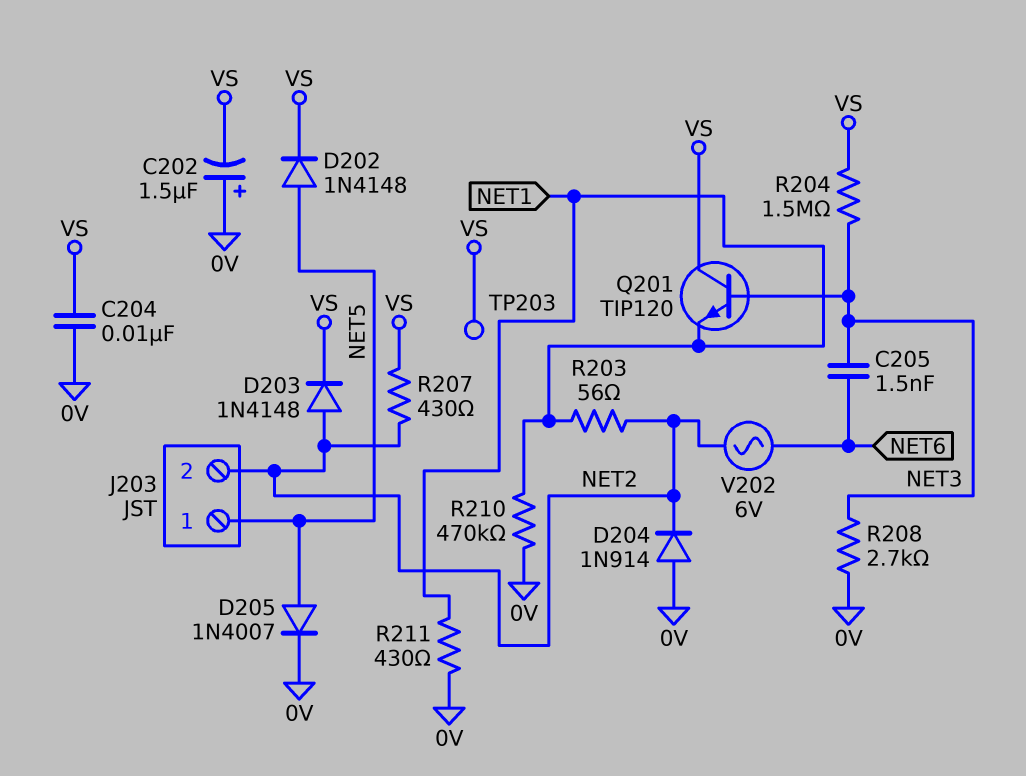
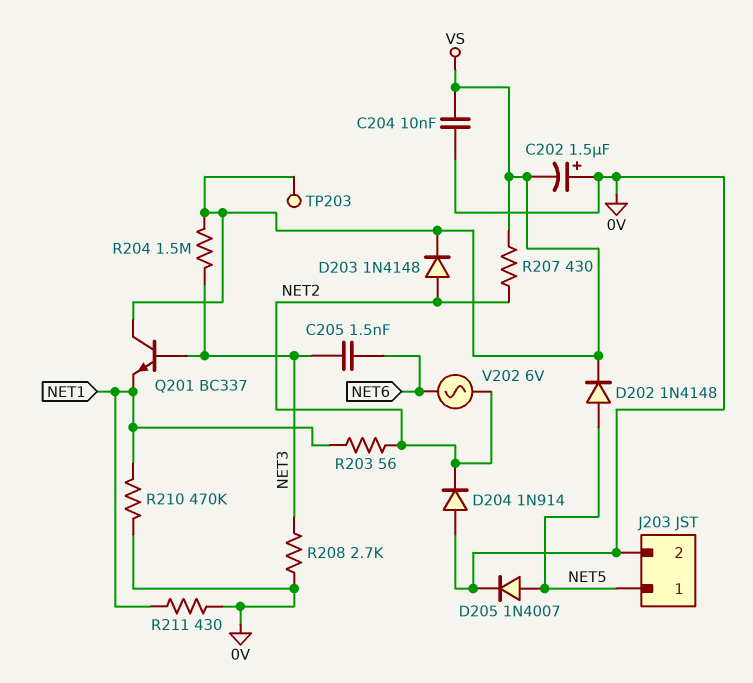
J203 pin 2: NET2 -> 0V
Q201: NPN TIP120 (B NET3, C VS, E NET1) -> NPN BC337 (B NET3, C VS, E NET1)

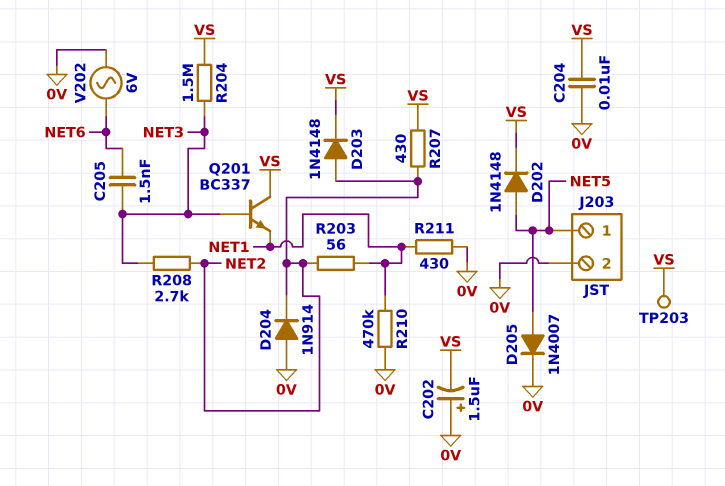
R208: 2.7k (0V, NET3) -> 2.7k (NET2, NET3)
V202: AC 6V (NET2, NET6) -> AC 6V (0V, NET6)

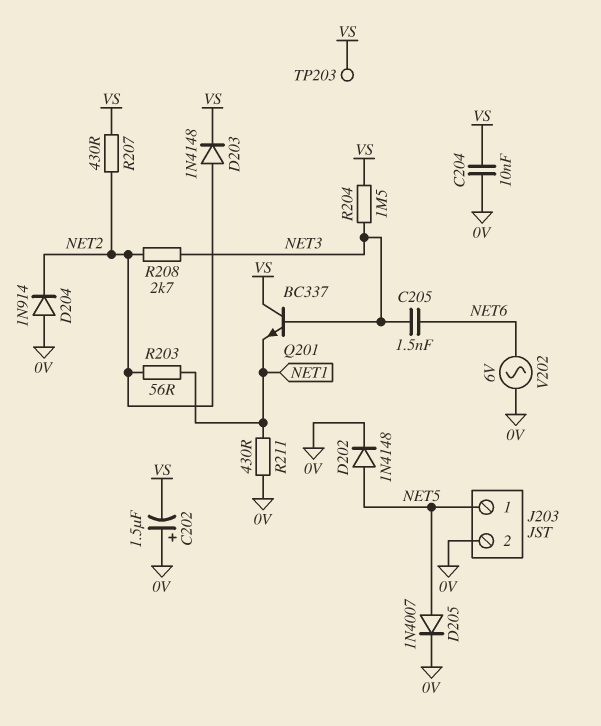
D202: diode 1N4148 (A NET5, K VS) -> diode 1N4148 (A NET5, K 0V)
R210: 470k (0V, NET1) -> none

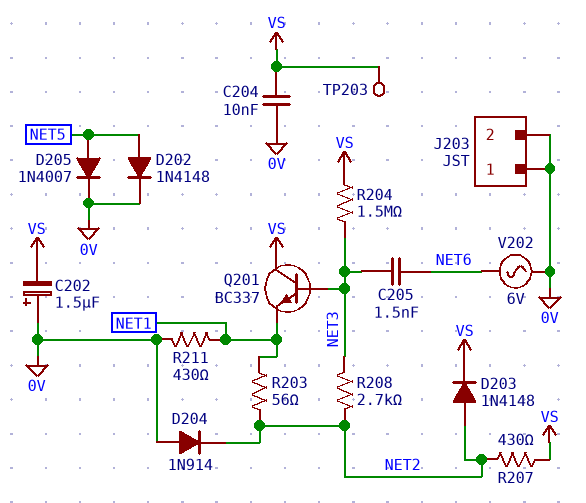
J203 pin 1: NET5 -> 0V

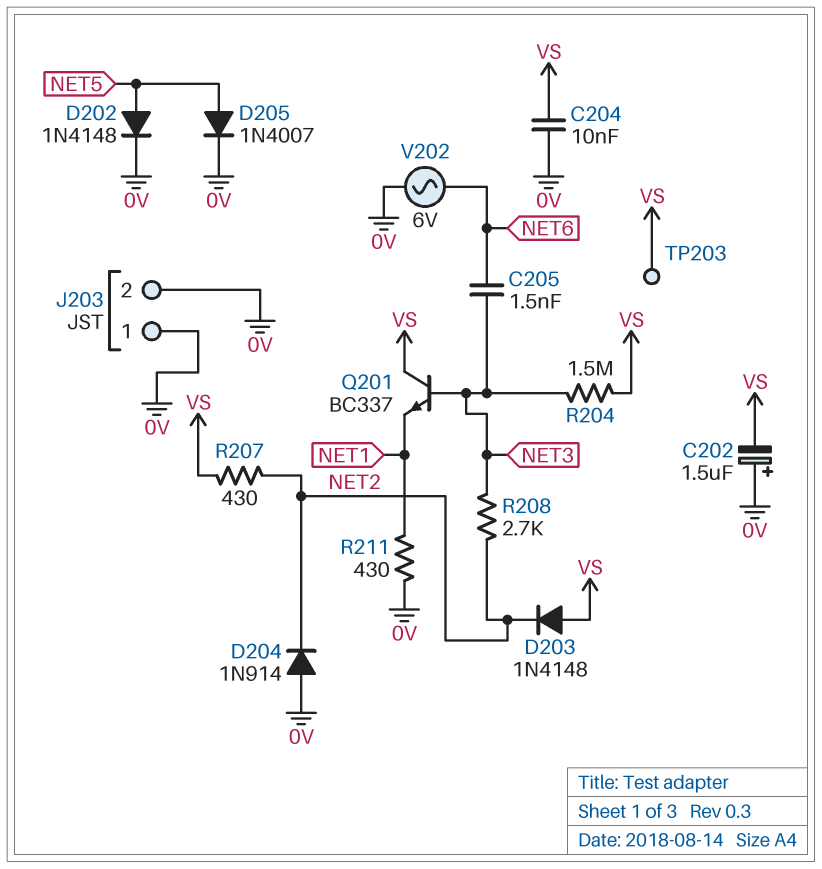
D203: diode 1N4148 (A NET2, K VS) -> diode 1N4148 (A VS, K NET2)
R203: 56 (NET1, NET2) -> none

